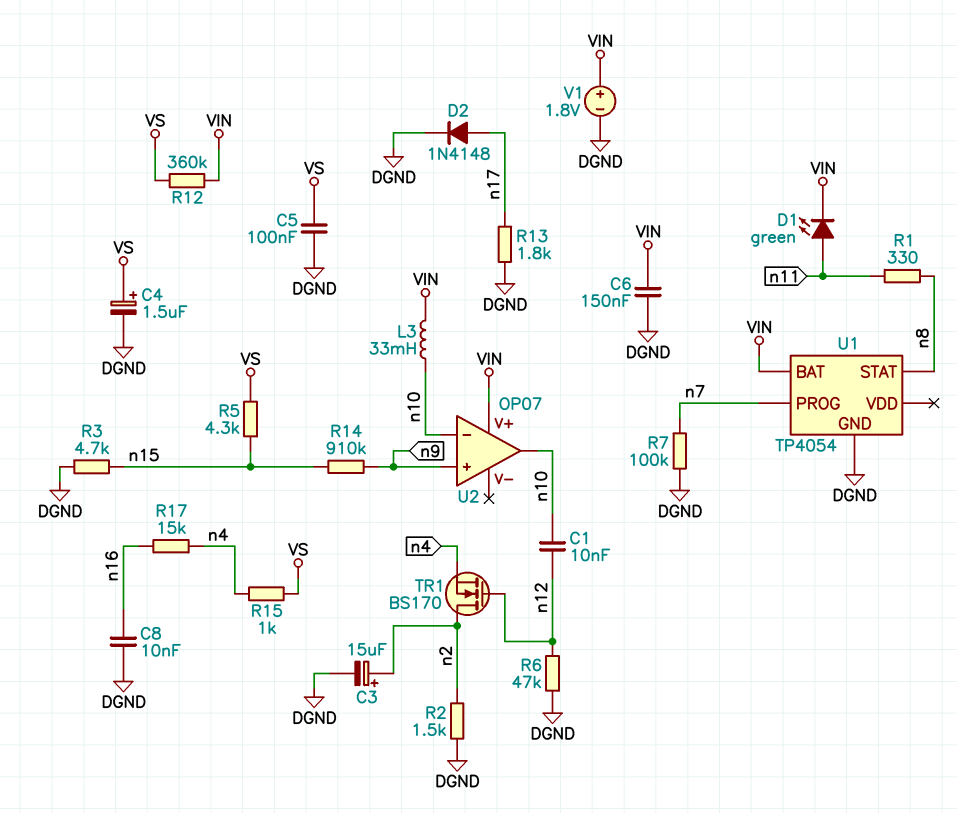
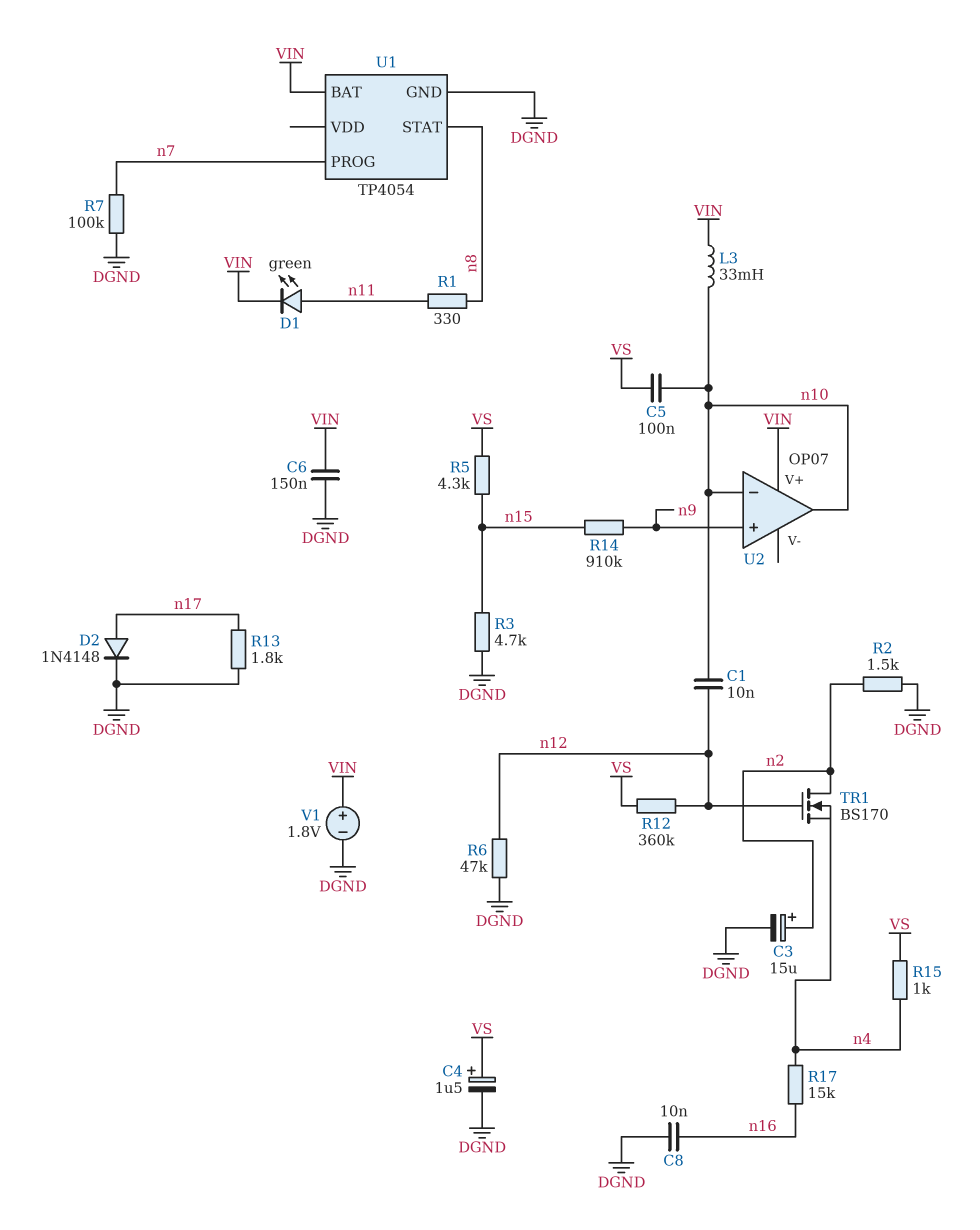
C5: 100nF (DGND, VS) -> 100nF (VS, n10)
R12: 360k (VIN, VS) -> 360k (VS, n12)

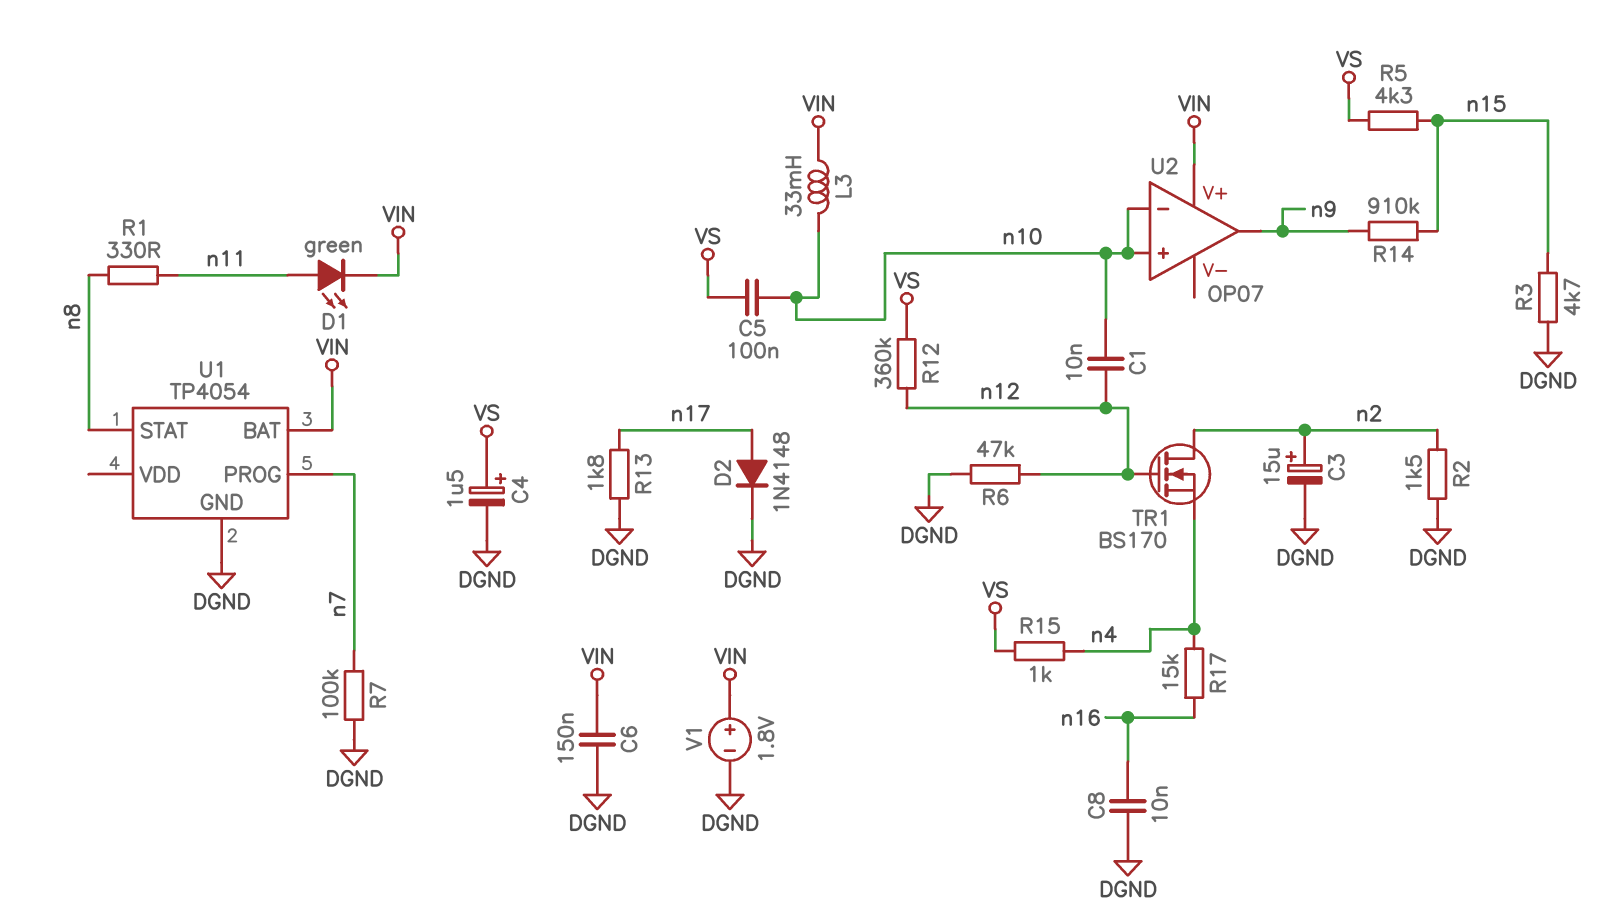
U2 pin in+: n9 -> n10
U2 pin out: n10 -> n9

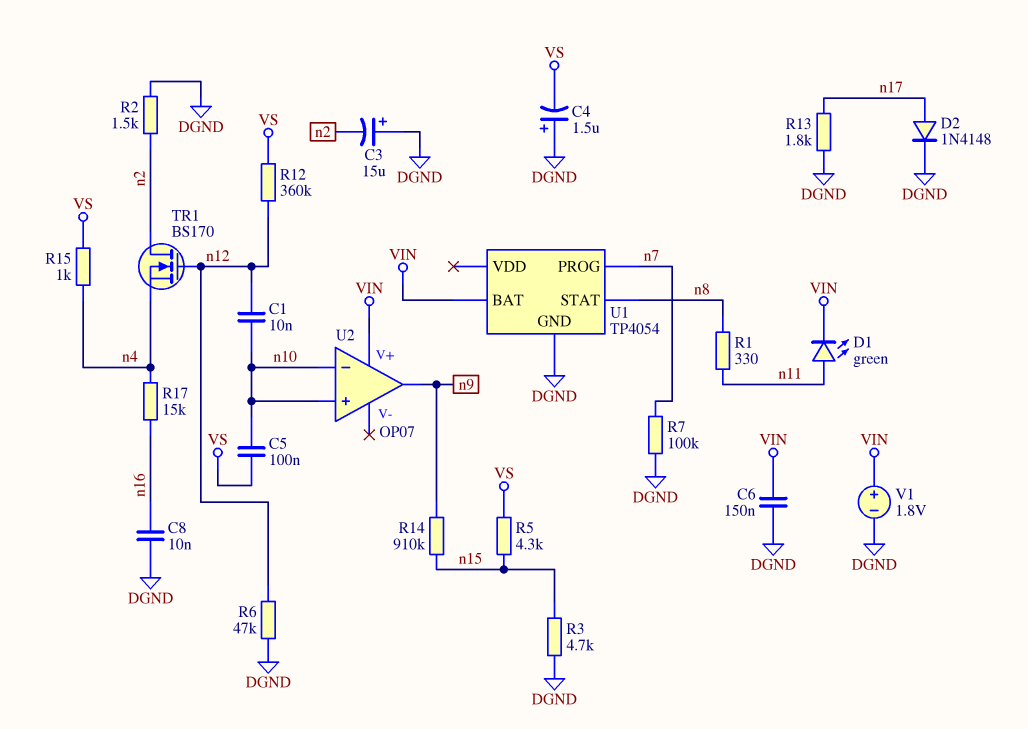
C3: 15uF (plus n2, minus DGND) -> 15uF (plus DGND, minus n2)
C4: 1.5uF (plus VS, minus DGND) -> 1.5uF (plus DGND, minus VS)
L3: 33mH (VIN, n10) -> none

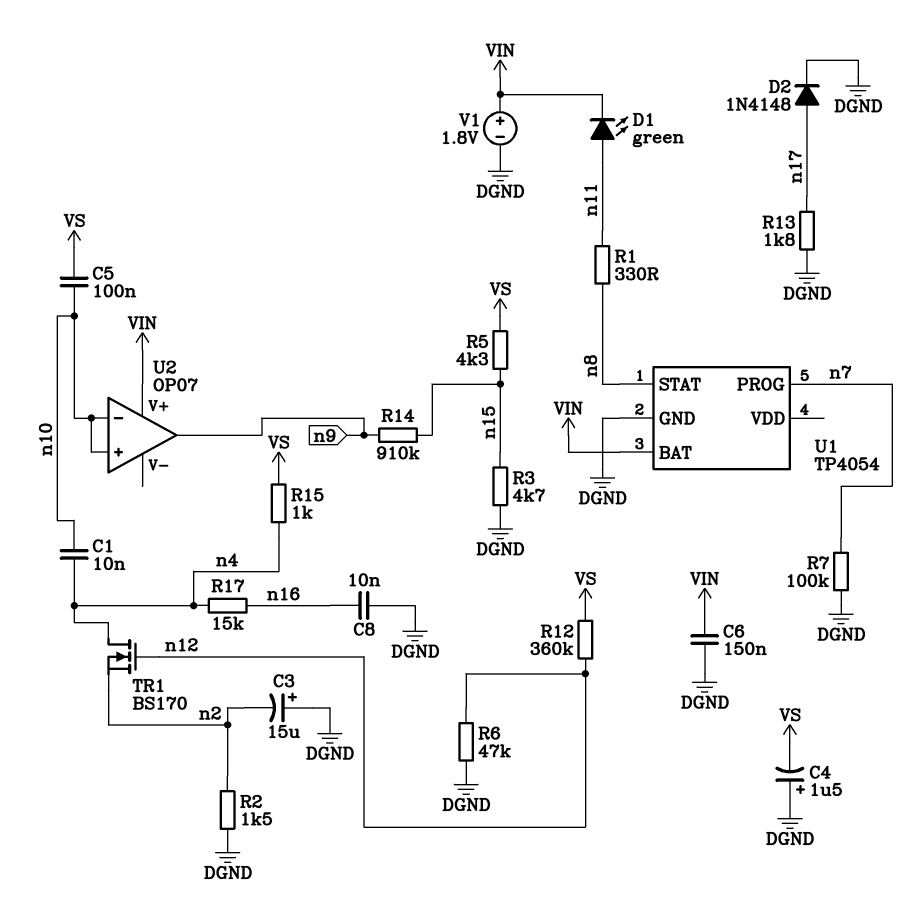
C1: 10nF (n10, n12) -> 10nF (n4, n10)
TR1: NMOS BS170 (G n12, D n2, S n4) -> NMOS BS170 (G n12, D n4, S n2)

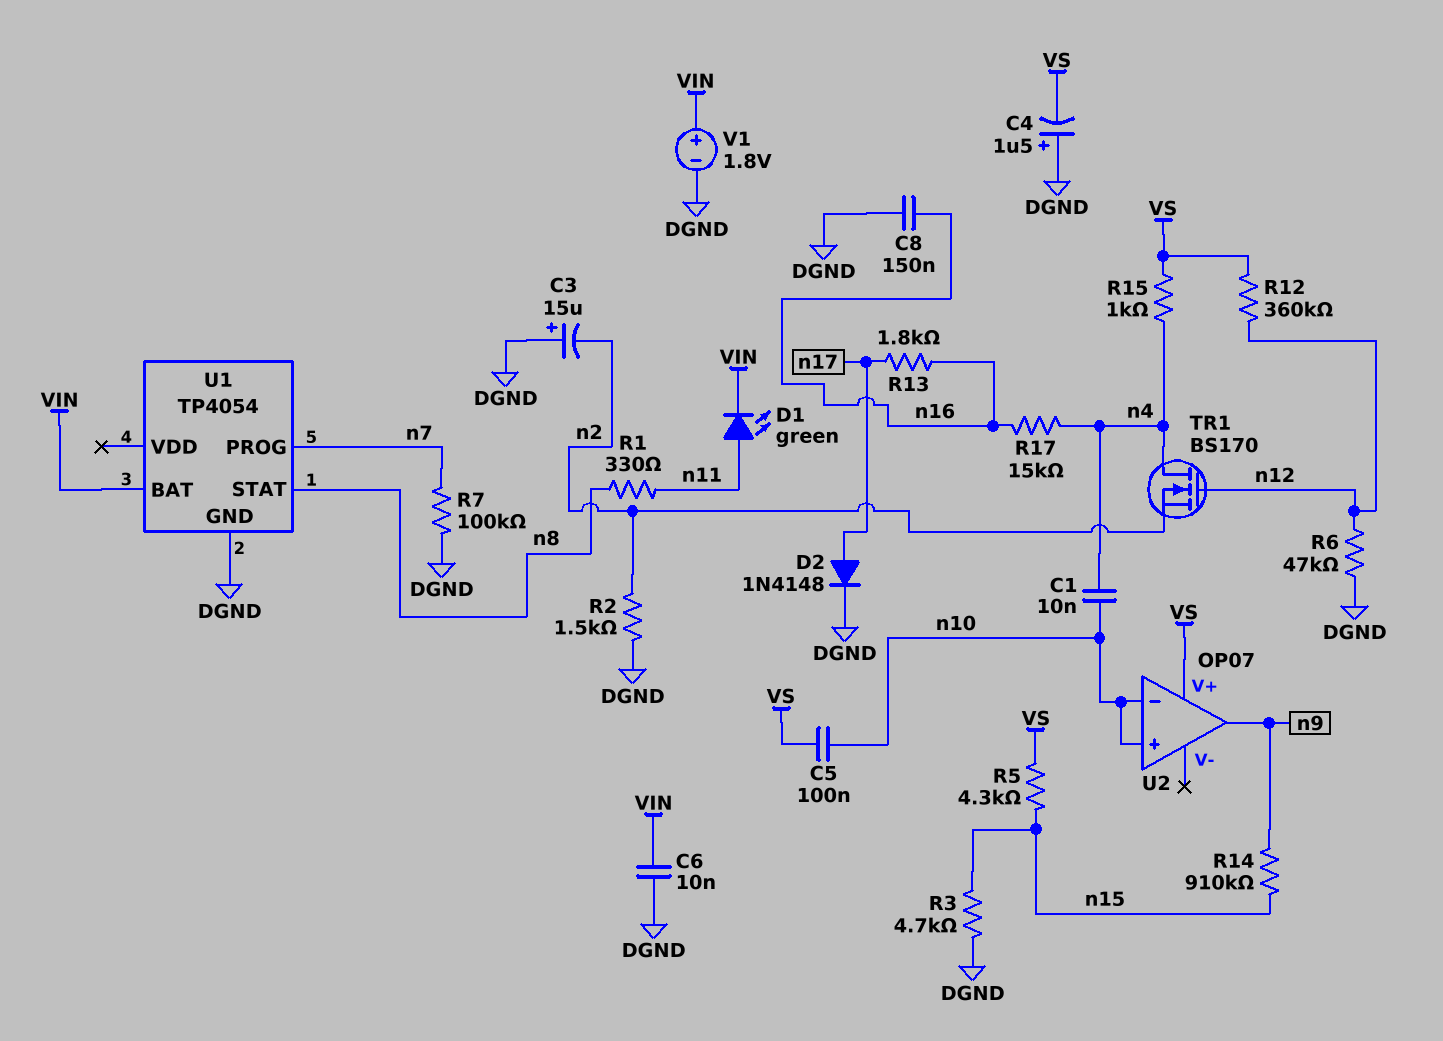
C6: 150nF (DGND, VIN) -> 10nF (DGND, VIN)
C8: 10nF (DGND, n16) -> 150nF (DGND, n16)
R13: 1.8k (DGND, n17) -> 1.8k (n16, n17)
U2 pin V+: VIN -> VS

